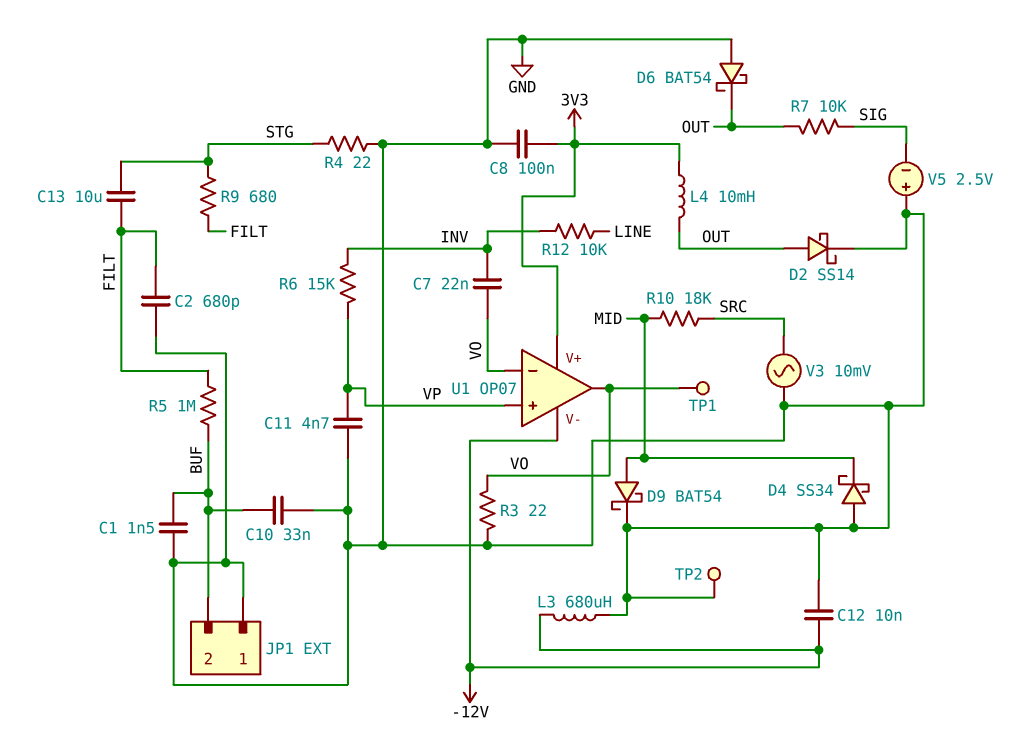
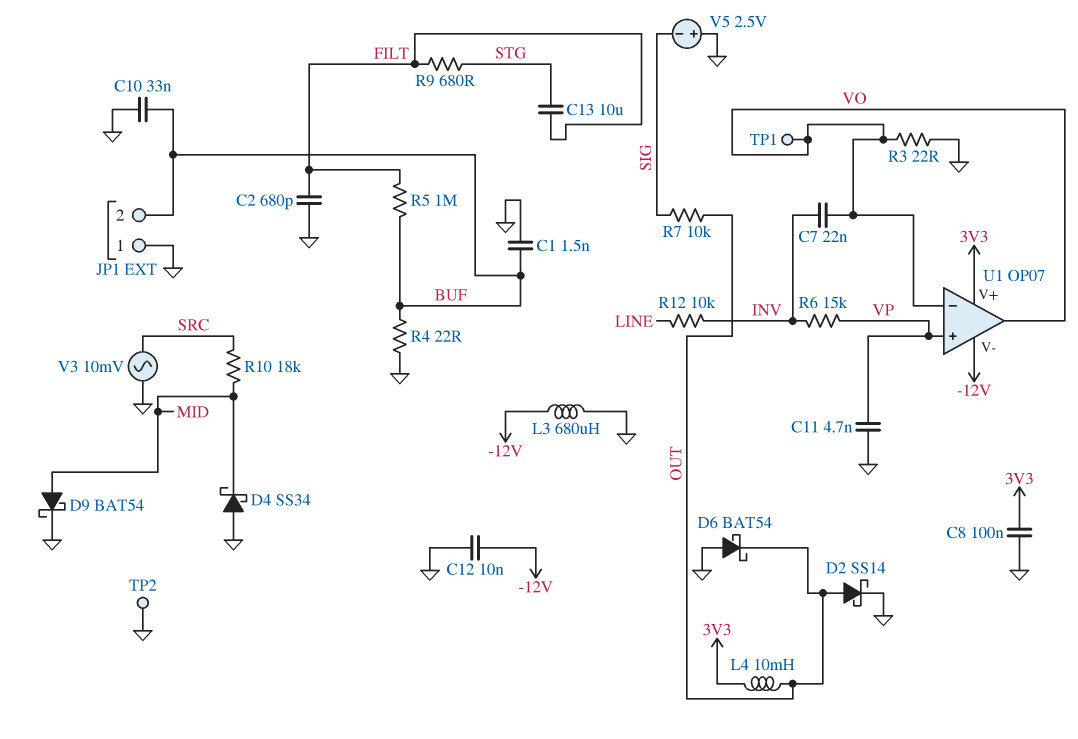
R4: 22 (GND, STG) -> 22 (BUF, GND)

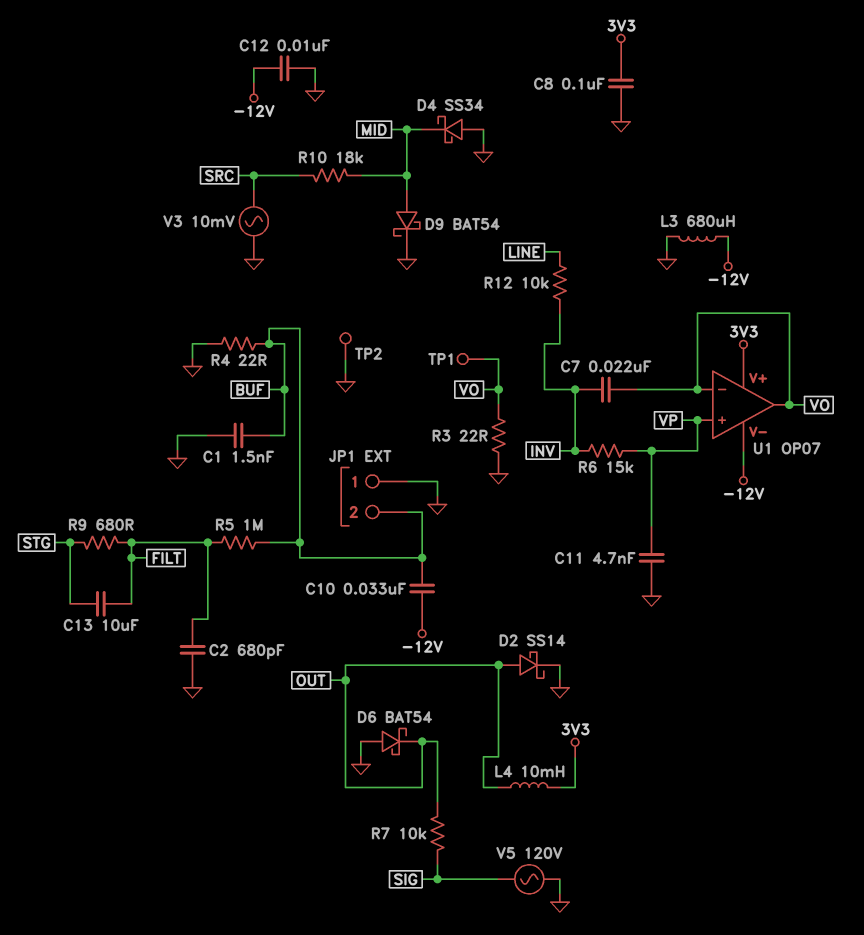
C10: 33nF (BUF, GND) -> 33nF (-12V, BUF)
V5: 2.5V (plus GND, minus SIG) -> AC 120V (GND, SIG)

